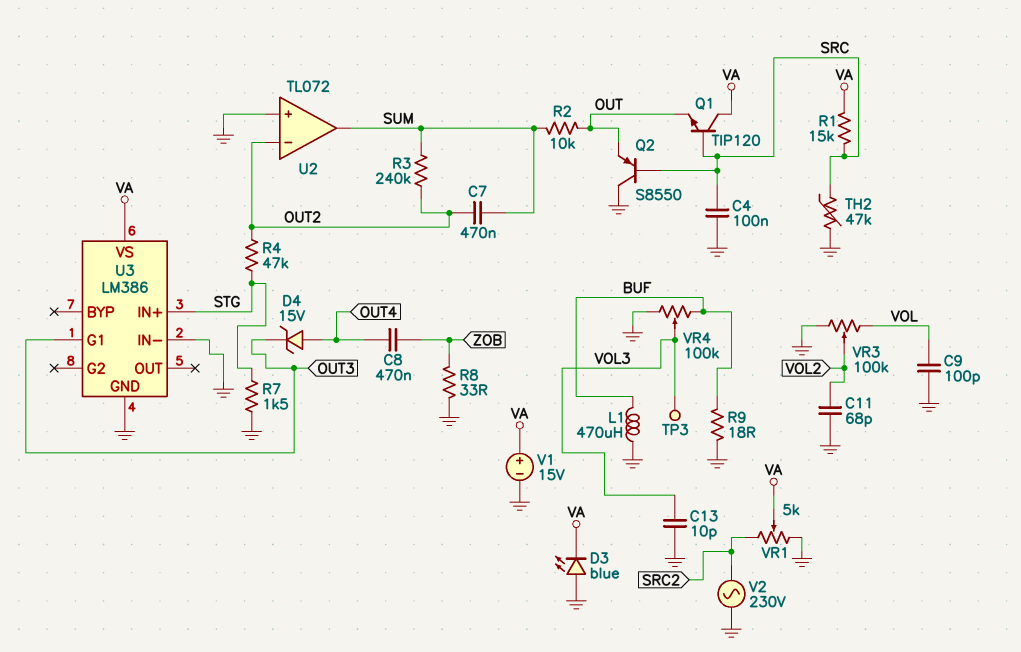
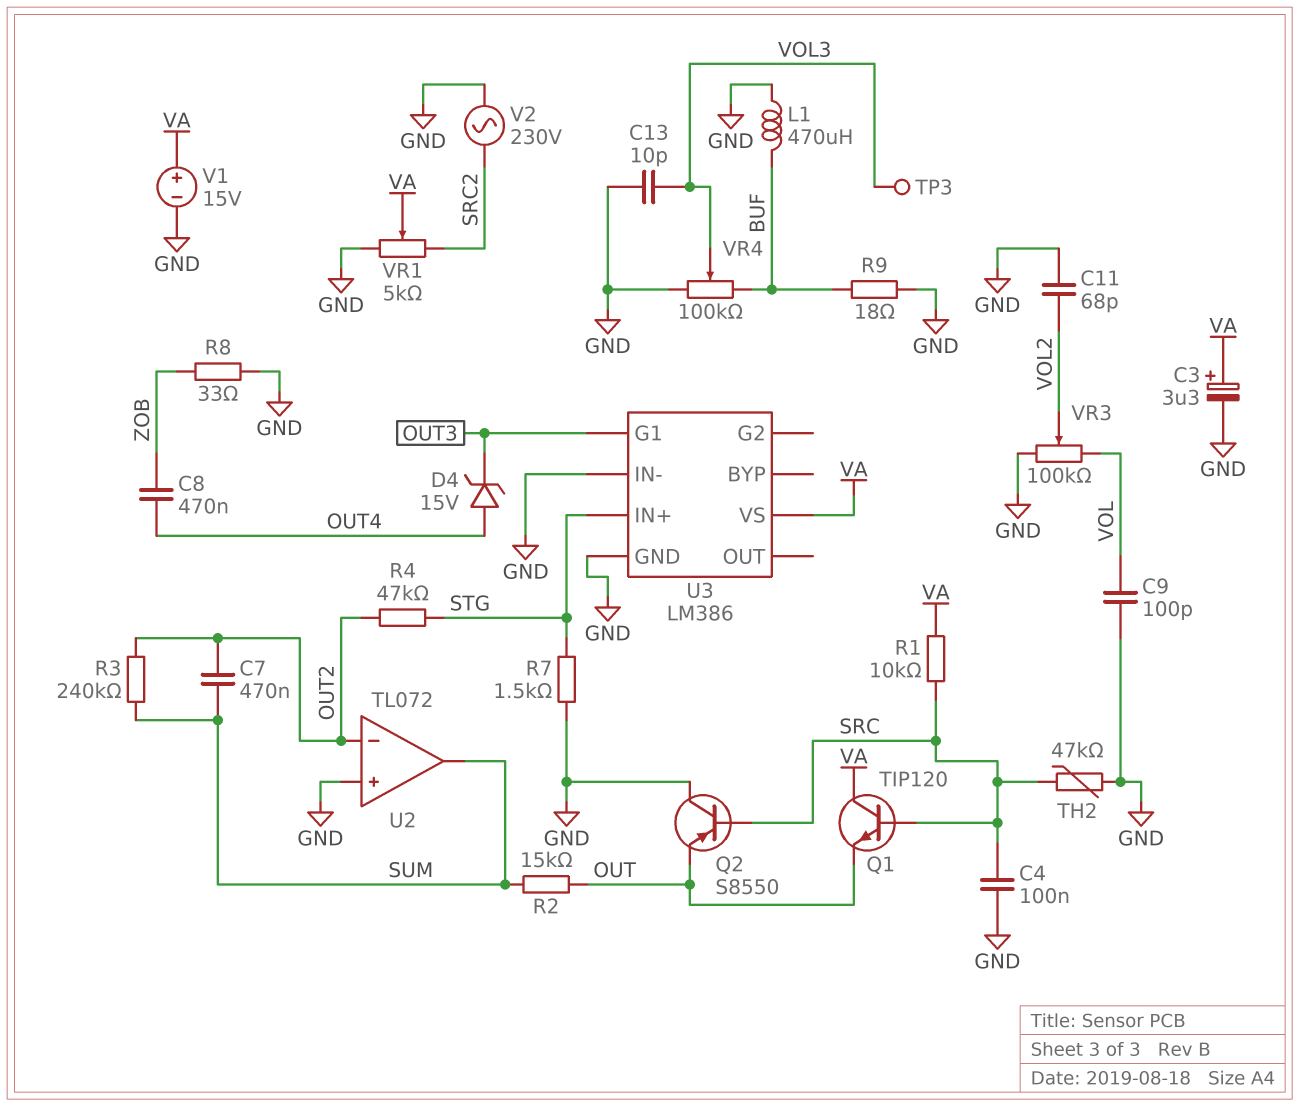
C3: none -> 3.3uF (plus VA, minus GND)
D3: LED blue (A GND, K VA) -> none
R1: 15k (SRC, VA) -> 10k (SRC, VA)
R2: 10k (OUT, SUM) -> 15k (OUT, SUM)

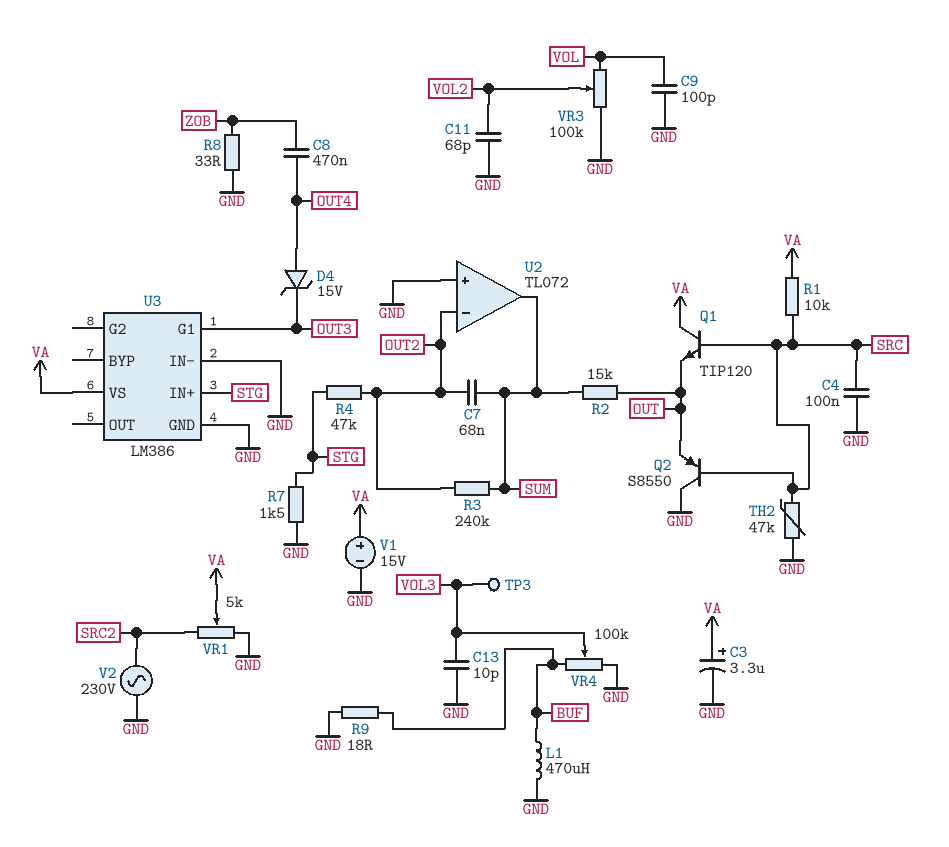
C7: 470nF (OUT2, SUM) -> 68nF (OUT2, SUM)

